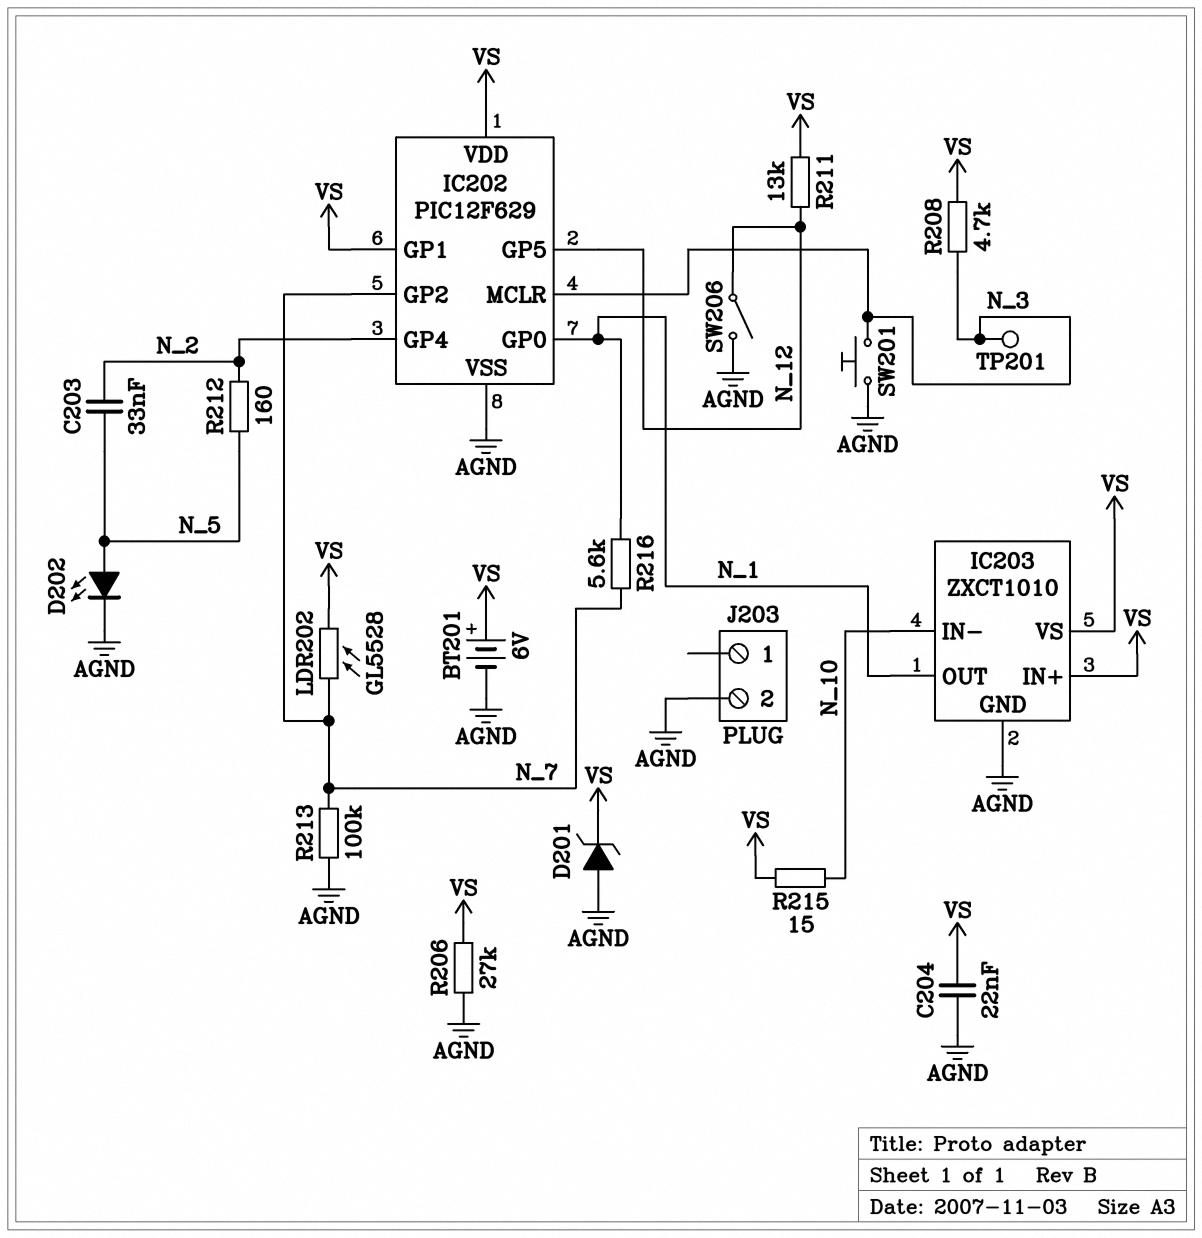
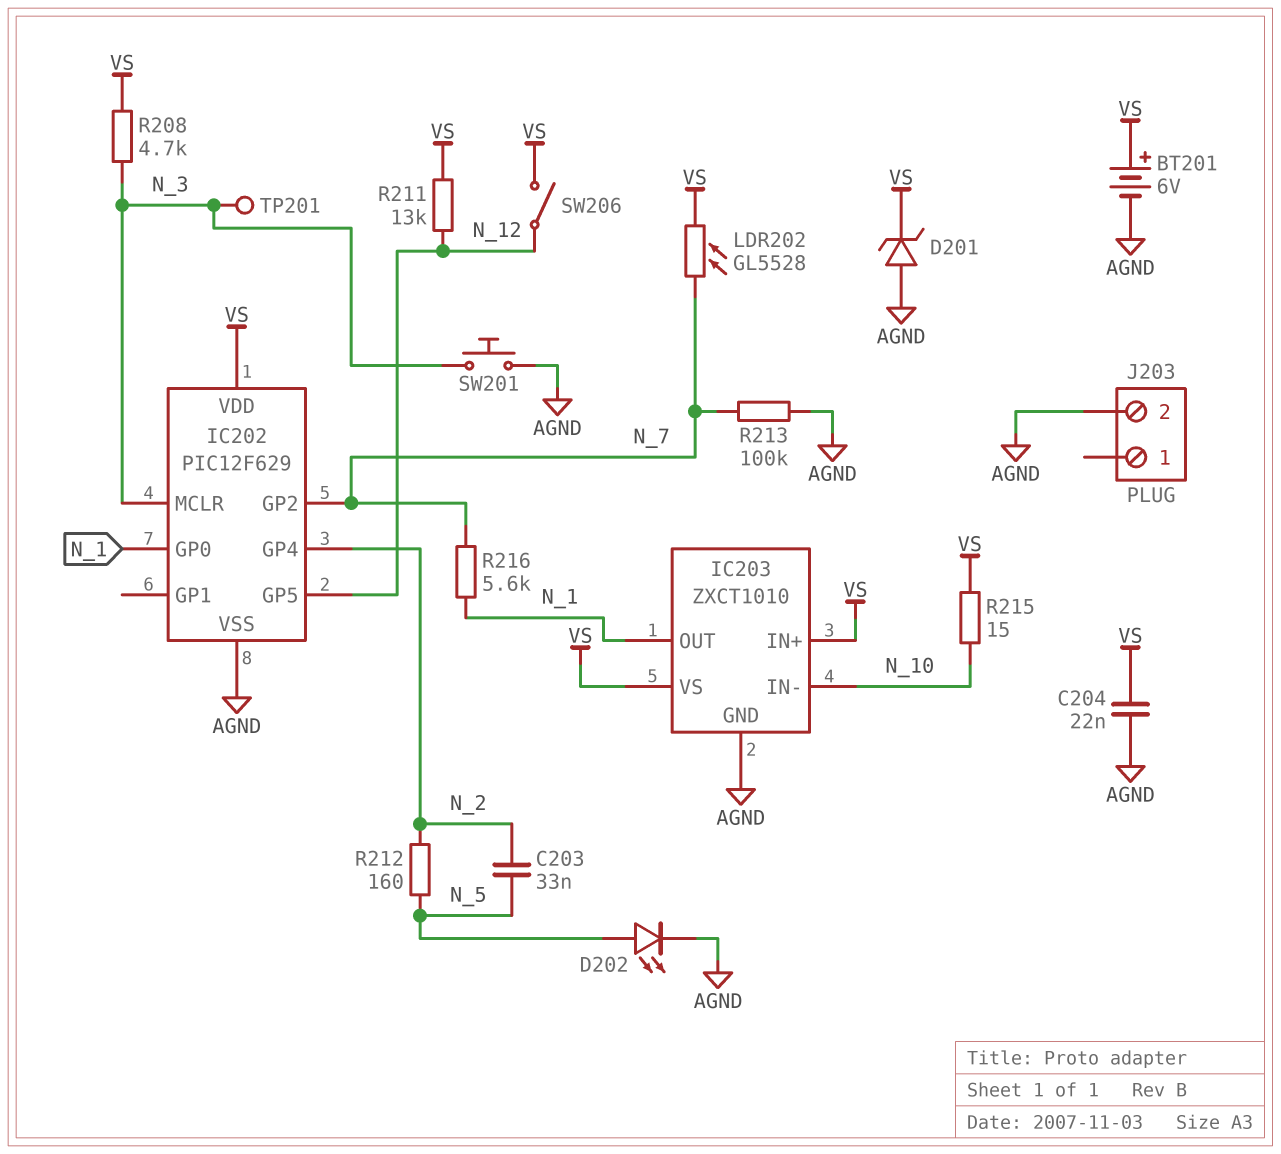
IC202 pin GP1: VS -> none
R206: 27k (AGND, VS) -> none
SW206: switch (AGND, N_12) -> switch (N_12, VS)

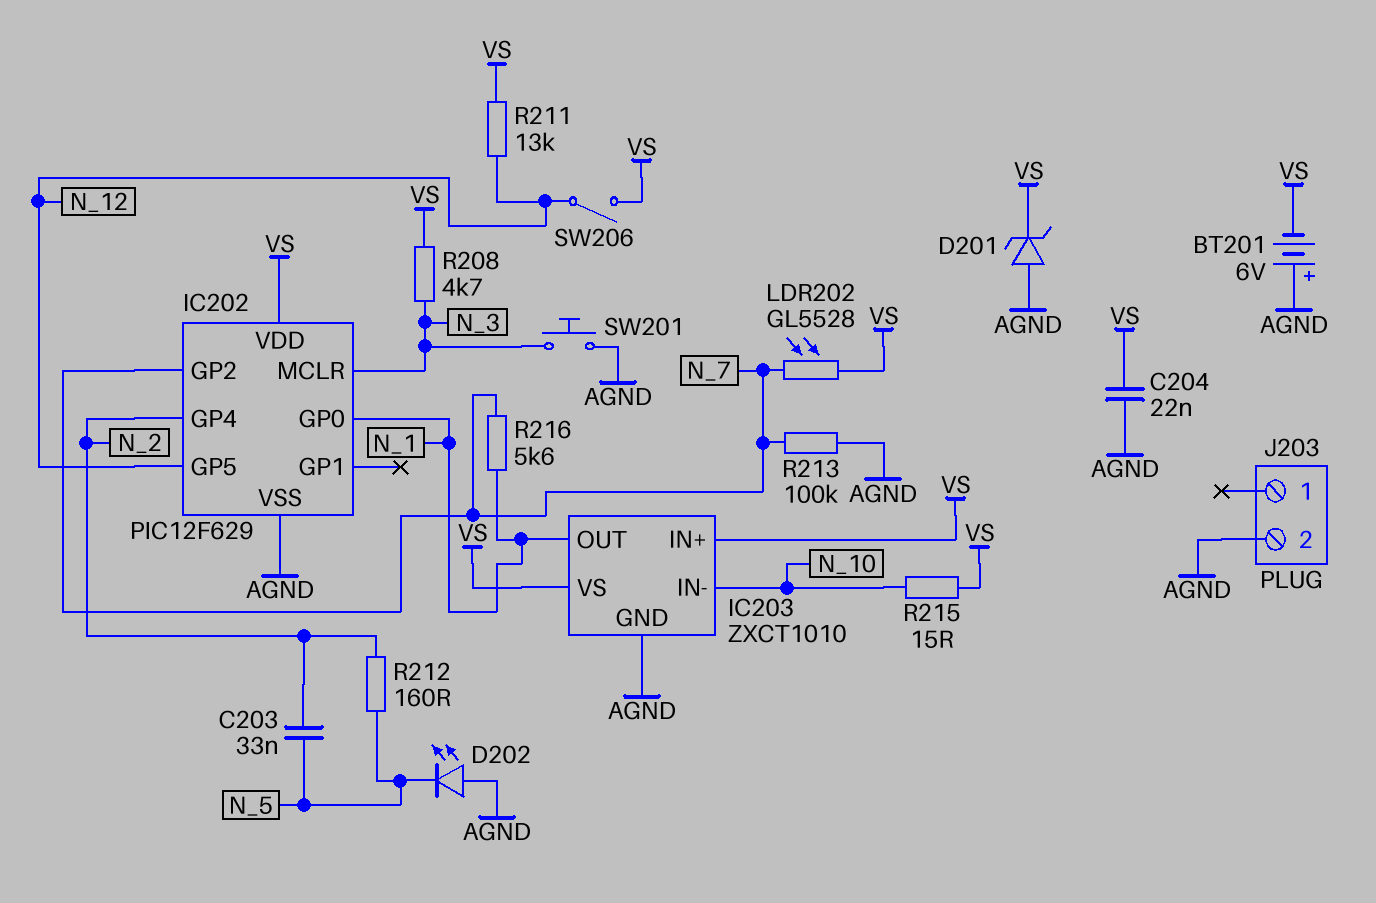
BT201: 6V (plus VS, minus AGND) -> 6V (plus AGND, minus VS)
D202: LED (A N_5, K AGND) -> LED (A AGND, K N_5)
TP201: test point (N_3) -> none

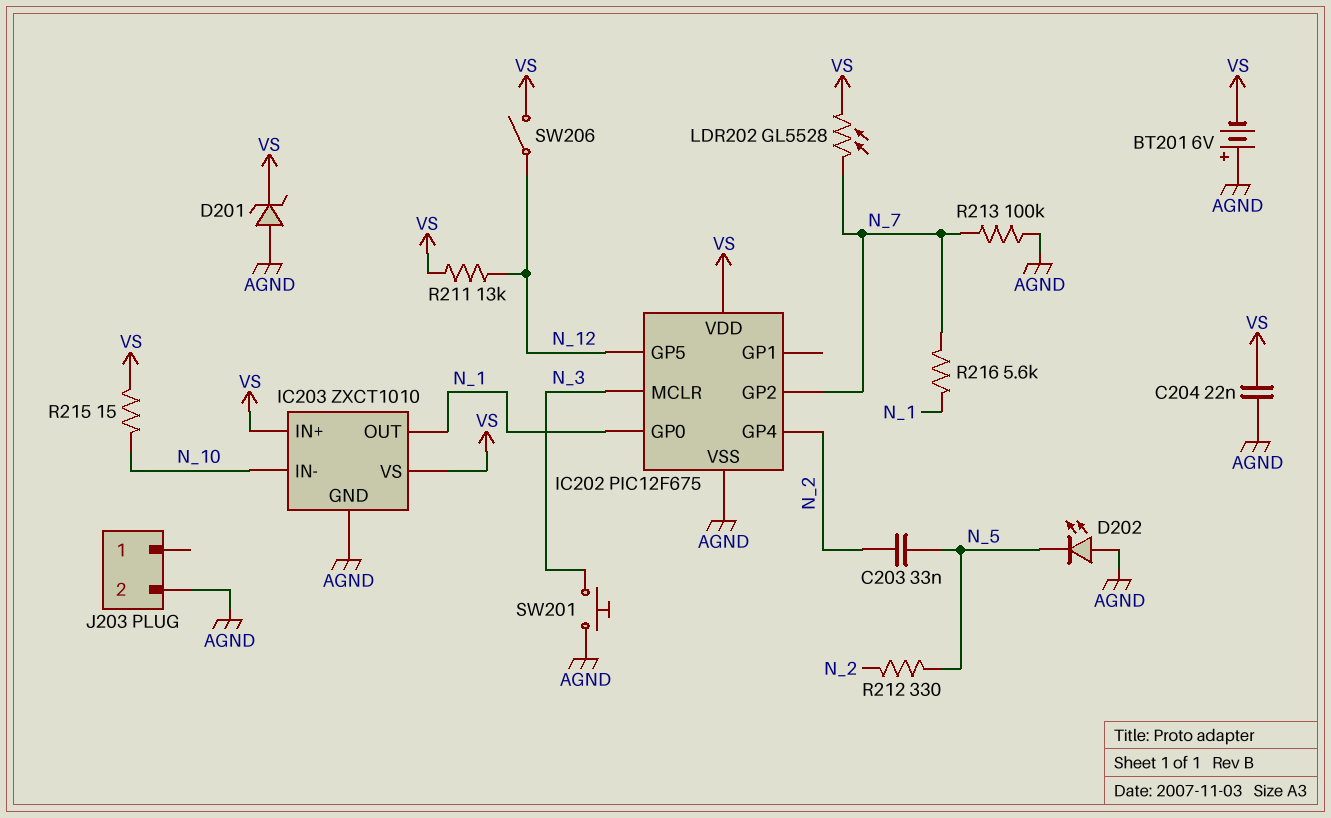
IC202: PIC12F629 -> PIC12F675
R208: 4.7k (N_3, VS) -> none
R212: 160 (N_2, N_5) -> 330 (N_2, N_5)

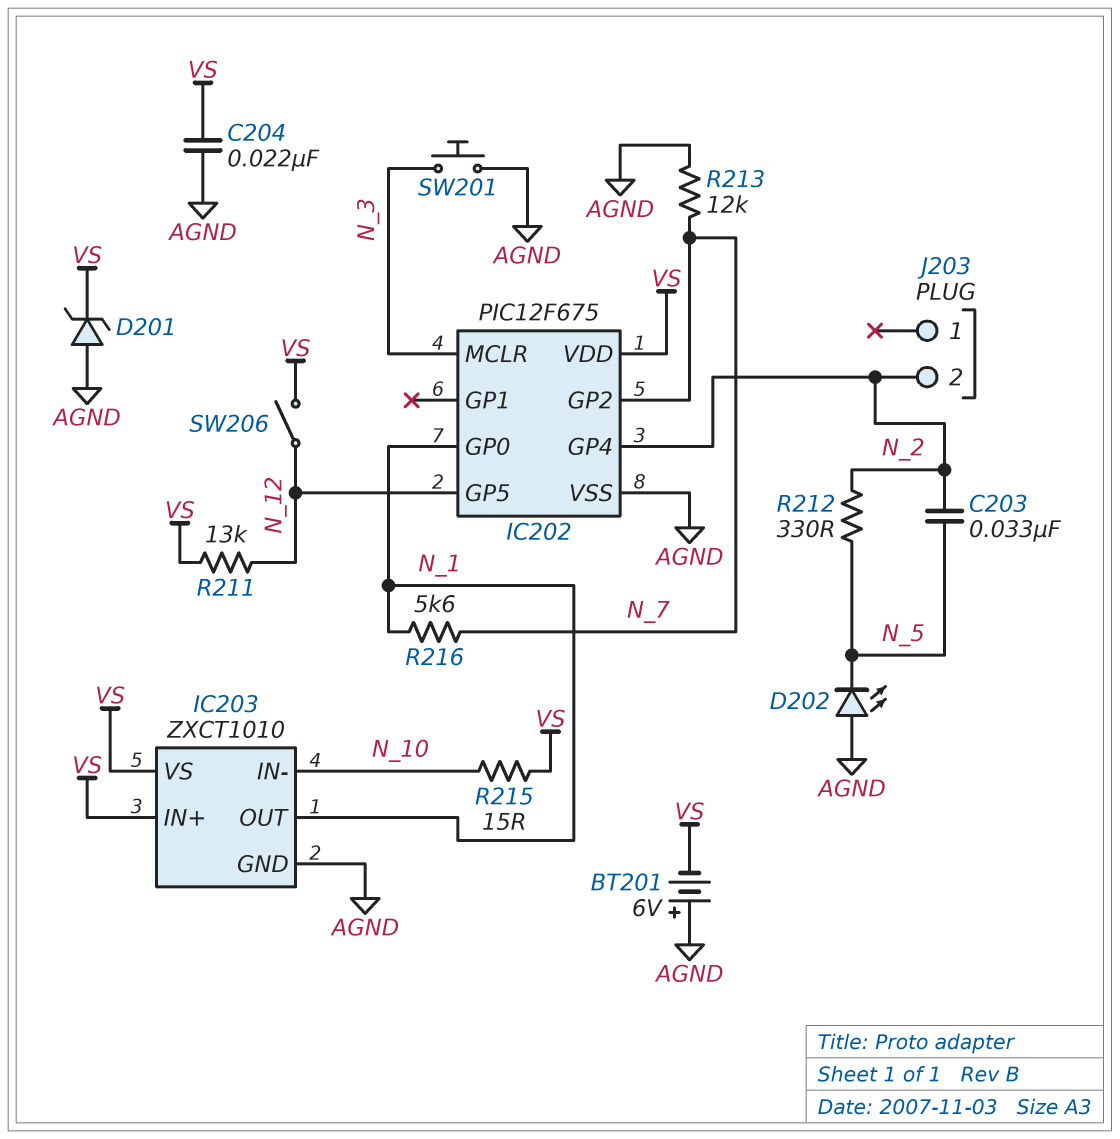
J203 pin 2: AGND -> N_2
LDR202: GL5528 (N_7, VS) -> none
R213: 100k (AGND, N_7) -> 12k (AGND, N_7)

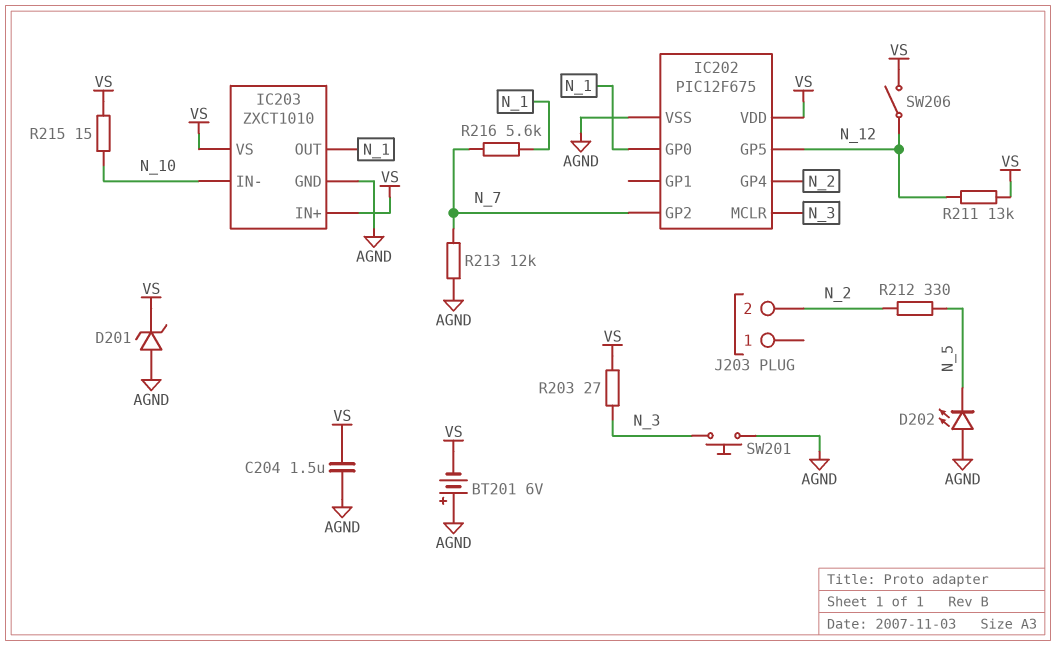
C203: 33nF (N_2, N_5) -> none
C204: 22nF (AGND, VS) -> 1.5uF (AGND, VS)
R203: none -> 27 (N_3, VS)

